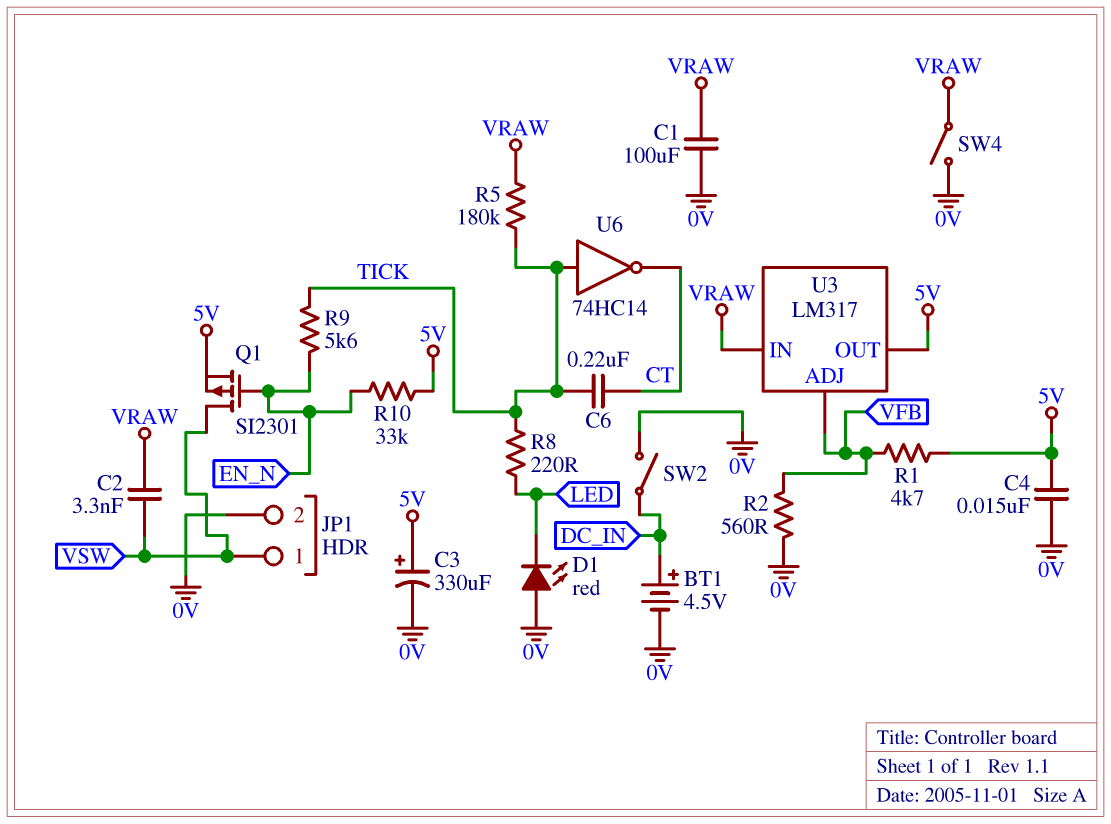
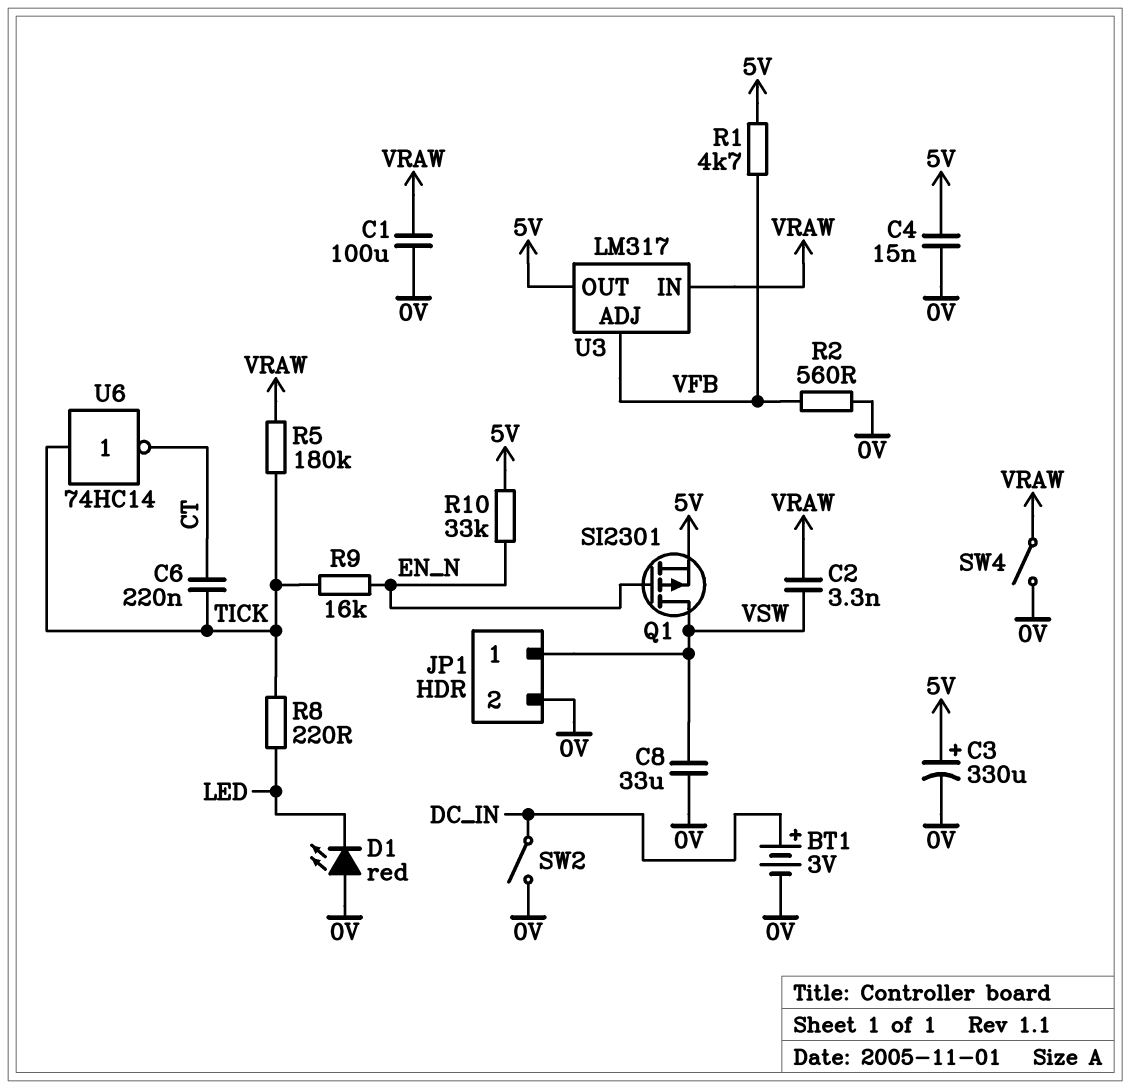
BT1: 4.5V (plus DC_IN, minus 0V) -> 3V (plus DC_IN, minus 0V)
C8: none -> 33uF (0V, VSW)
R9: 5.6k (EN_N, TICK) -> 16k (EN_N, TICK)

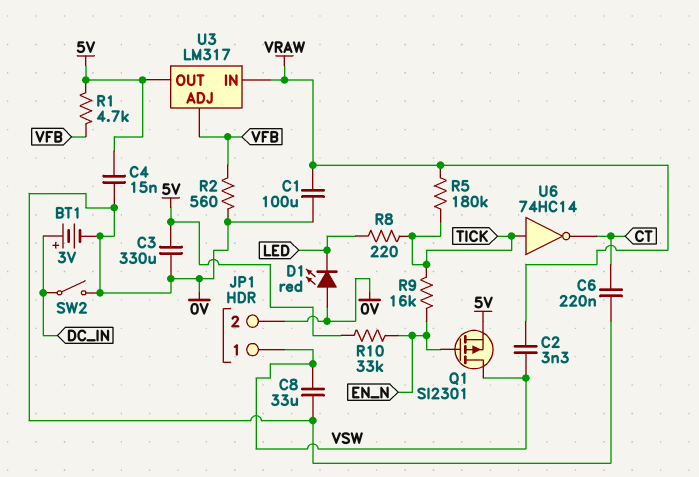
C3: 330uF (plus 5V, minus 0V) -> 330uF (0V, 5V)
C6: 220nF (CT, TICK) -> 220nF (0V, CT)
SW4: switch (0V, VRAW) -> none

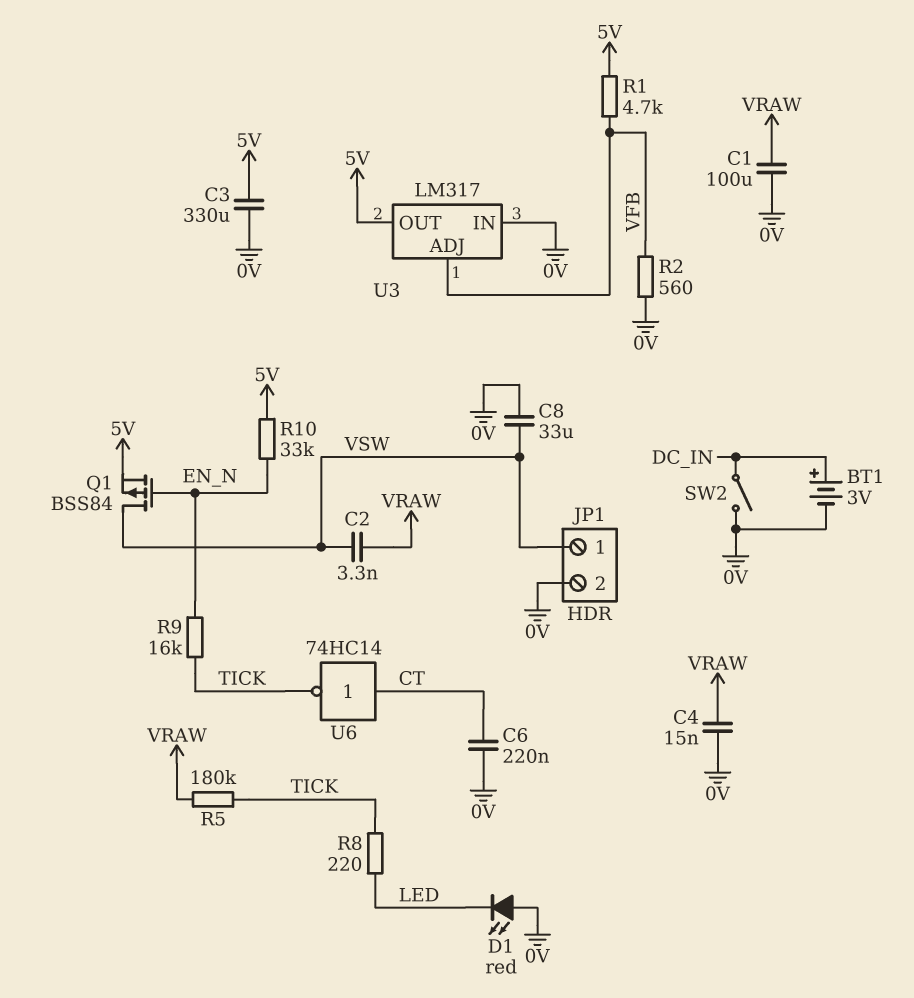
C4: 15nF (0V, 5V) -> 15nF (0V, VRAW)
Q1: PMOS SI2301 (G EN_N, D VSW, S 5V) -> PMOS BSS84 (G EN_N, D VSW, S 5V)
U3 pin IN: VRAW -> 0V
U6: NOT 74HC14 (in TICK, out CT) -> NOT 74HC14 (in CT, out TICK)

